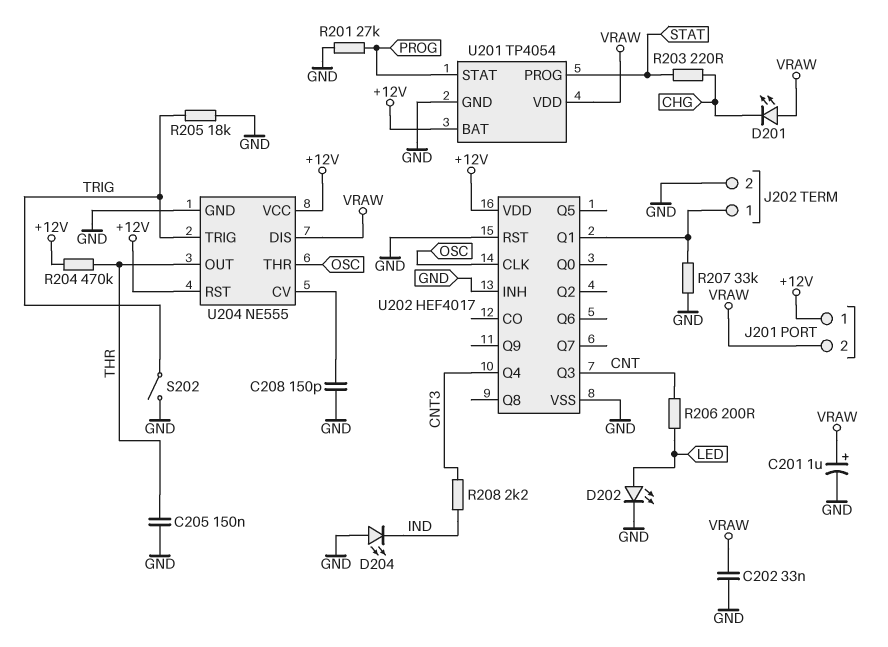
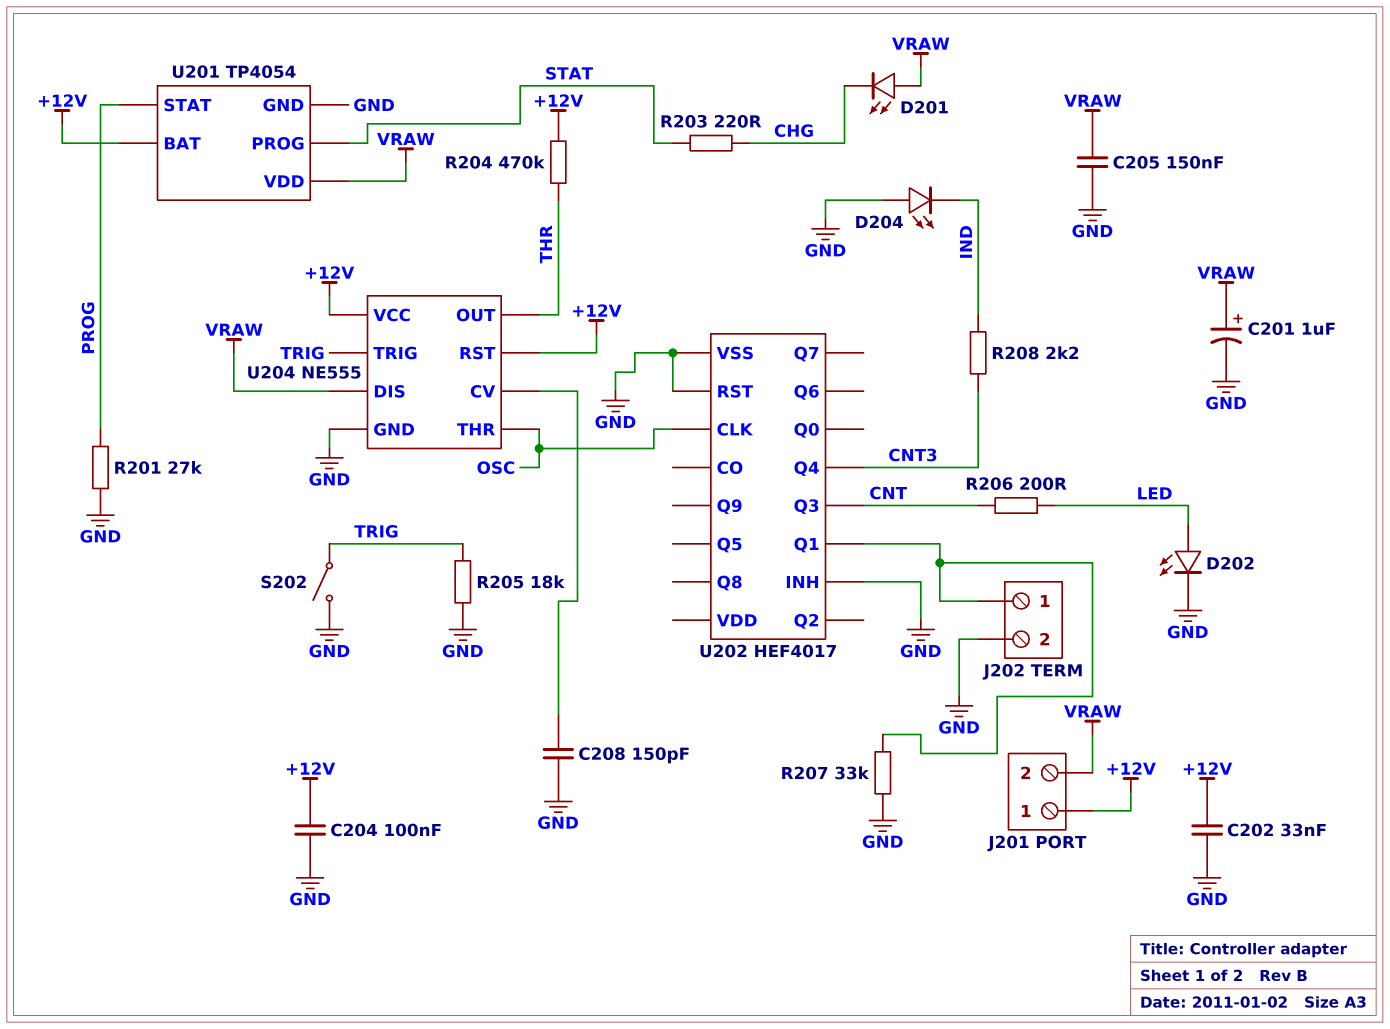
C202: 33nF (GND, VRAW) -> 33nF (+12V, GND)
C204: none -> 100nF (+12V, GND)
C205: 150nF (GND, THR) -> 150nF (GND, VRAW)
U202 pin VDD: +12V -> none

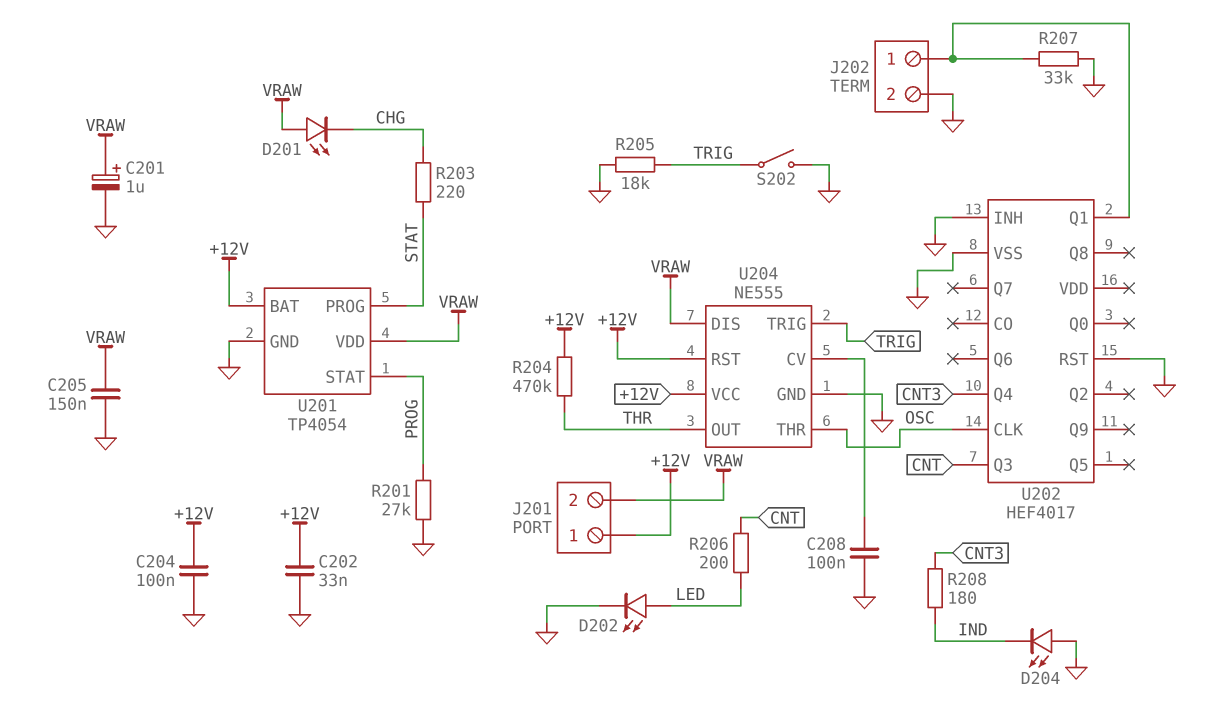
C208: 150pF (GND, U204/CV) -> 100nF (GND, U204/CV)
R208: 2.2k (CNT3, IND) -> 180 (CNT3, IND)

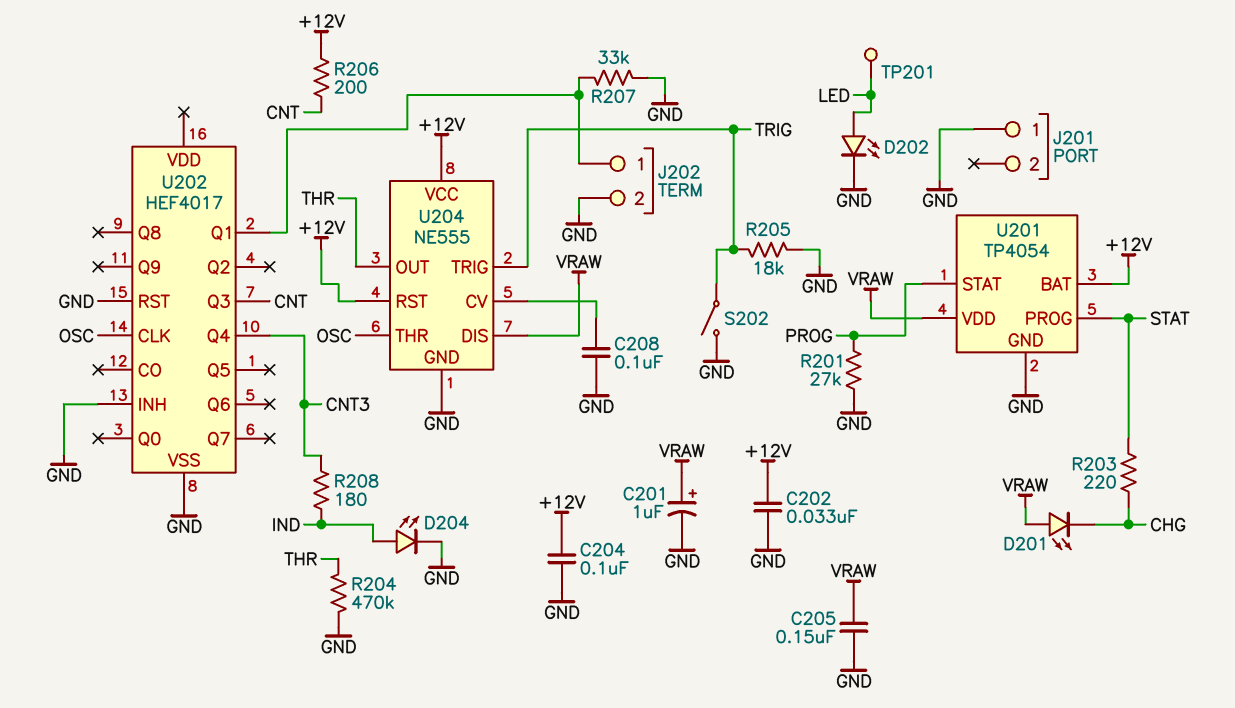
D204: LED (A GND, K IND) -> LED (A IND, K GND)
J201 pin 1: +12V -> GND
J201 pin 2: VRAW -> none
R204: 470k (+12V, THR) -> 470k (GND, THR)
R206: 200 (CNT, LED) -> 200 (+12V, CNT)
TP201: none -> test point (LED)

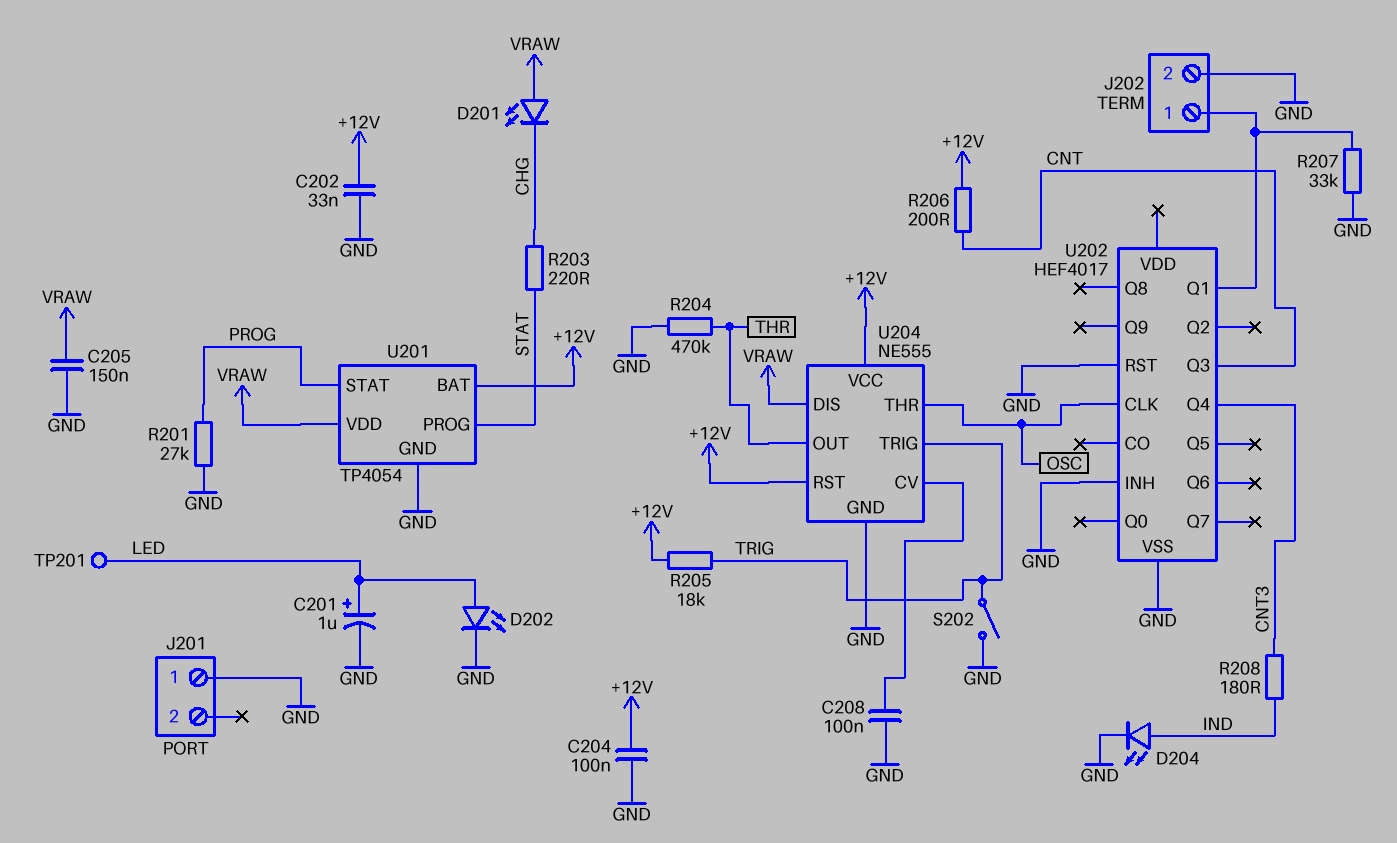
C201: 1uF (plus VRAW, minus GND) -> 1uF (plus LED, minus GND)
R205: 18k (GND, TRIG) -> 18k (+12V, TRIG)

